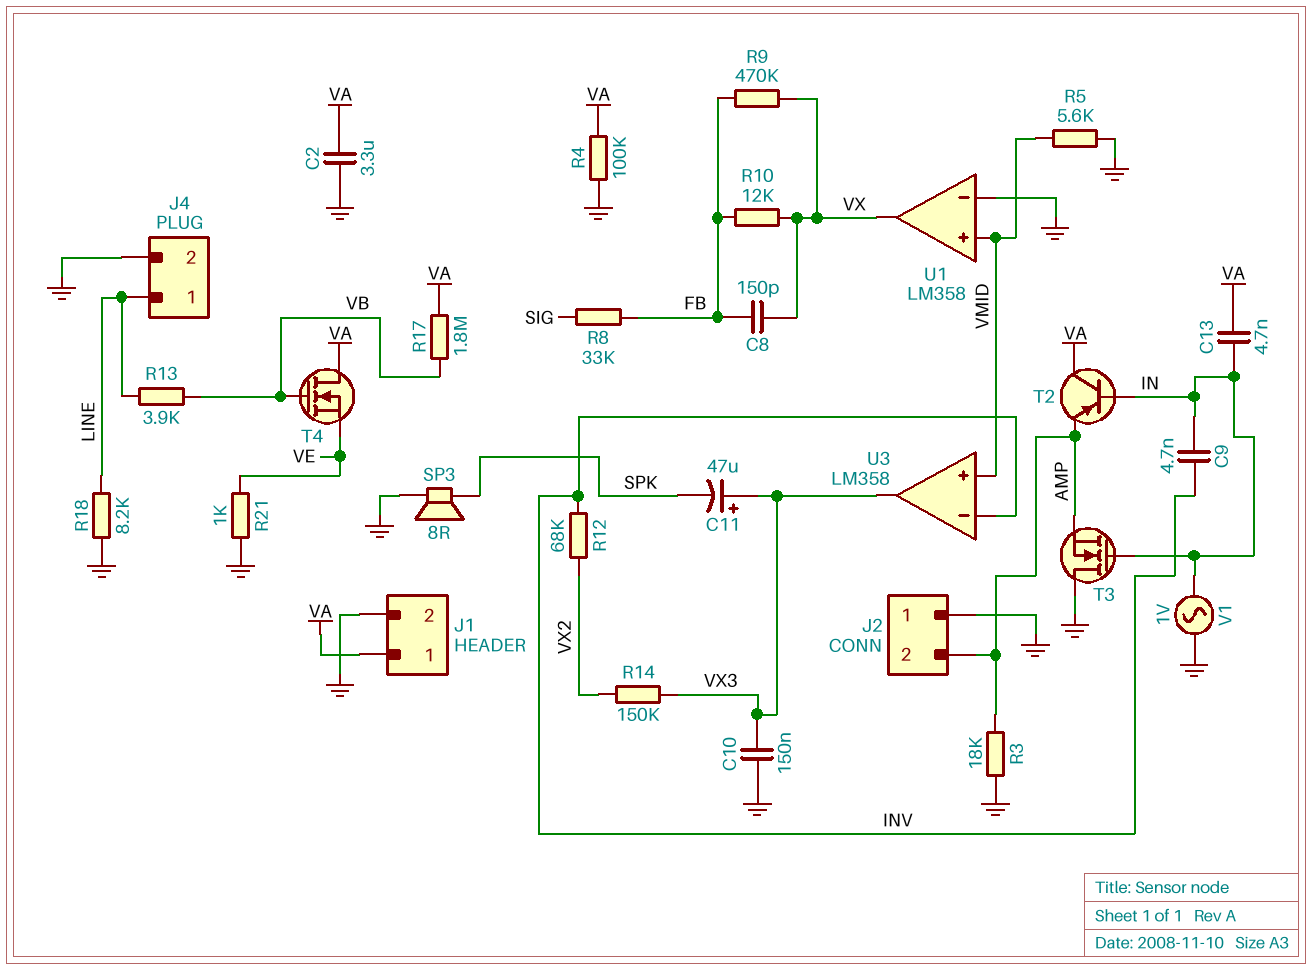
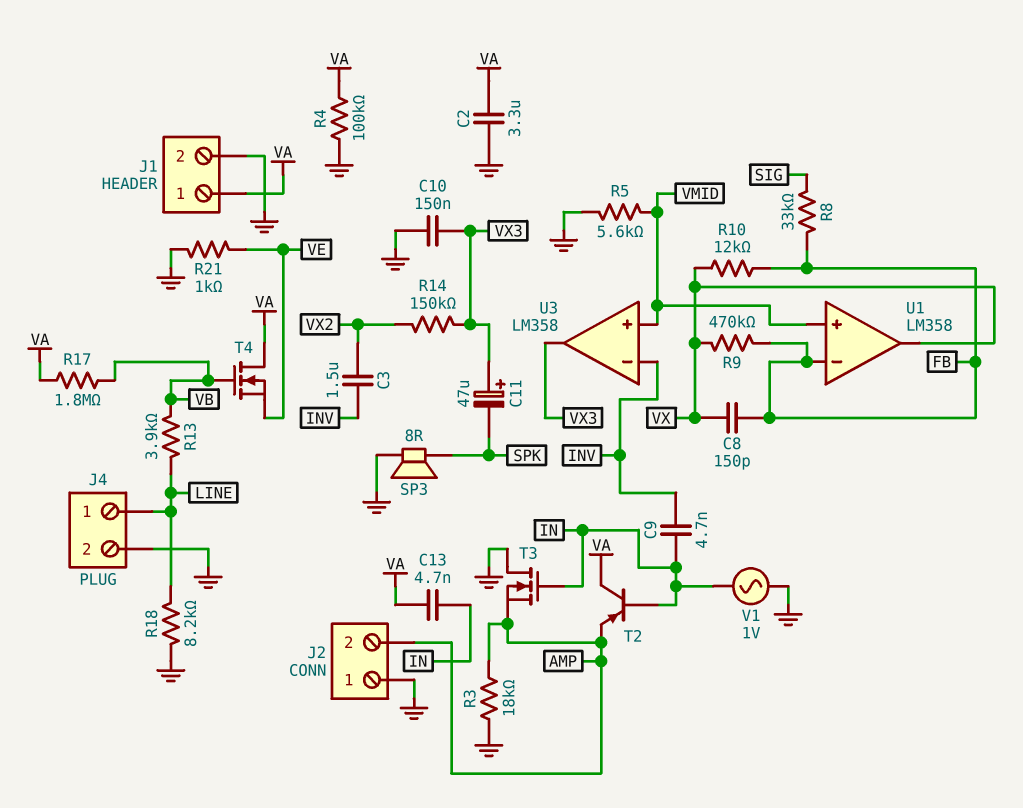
C3: none -> 1.5uF (INV, VX2)
R12: 68k (INV, VX2) -> none
U1 pin in-: GND -> FB

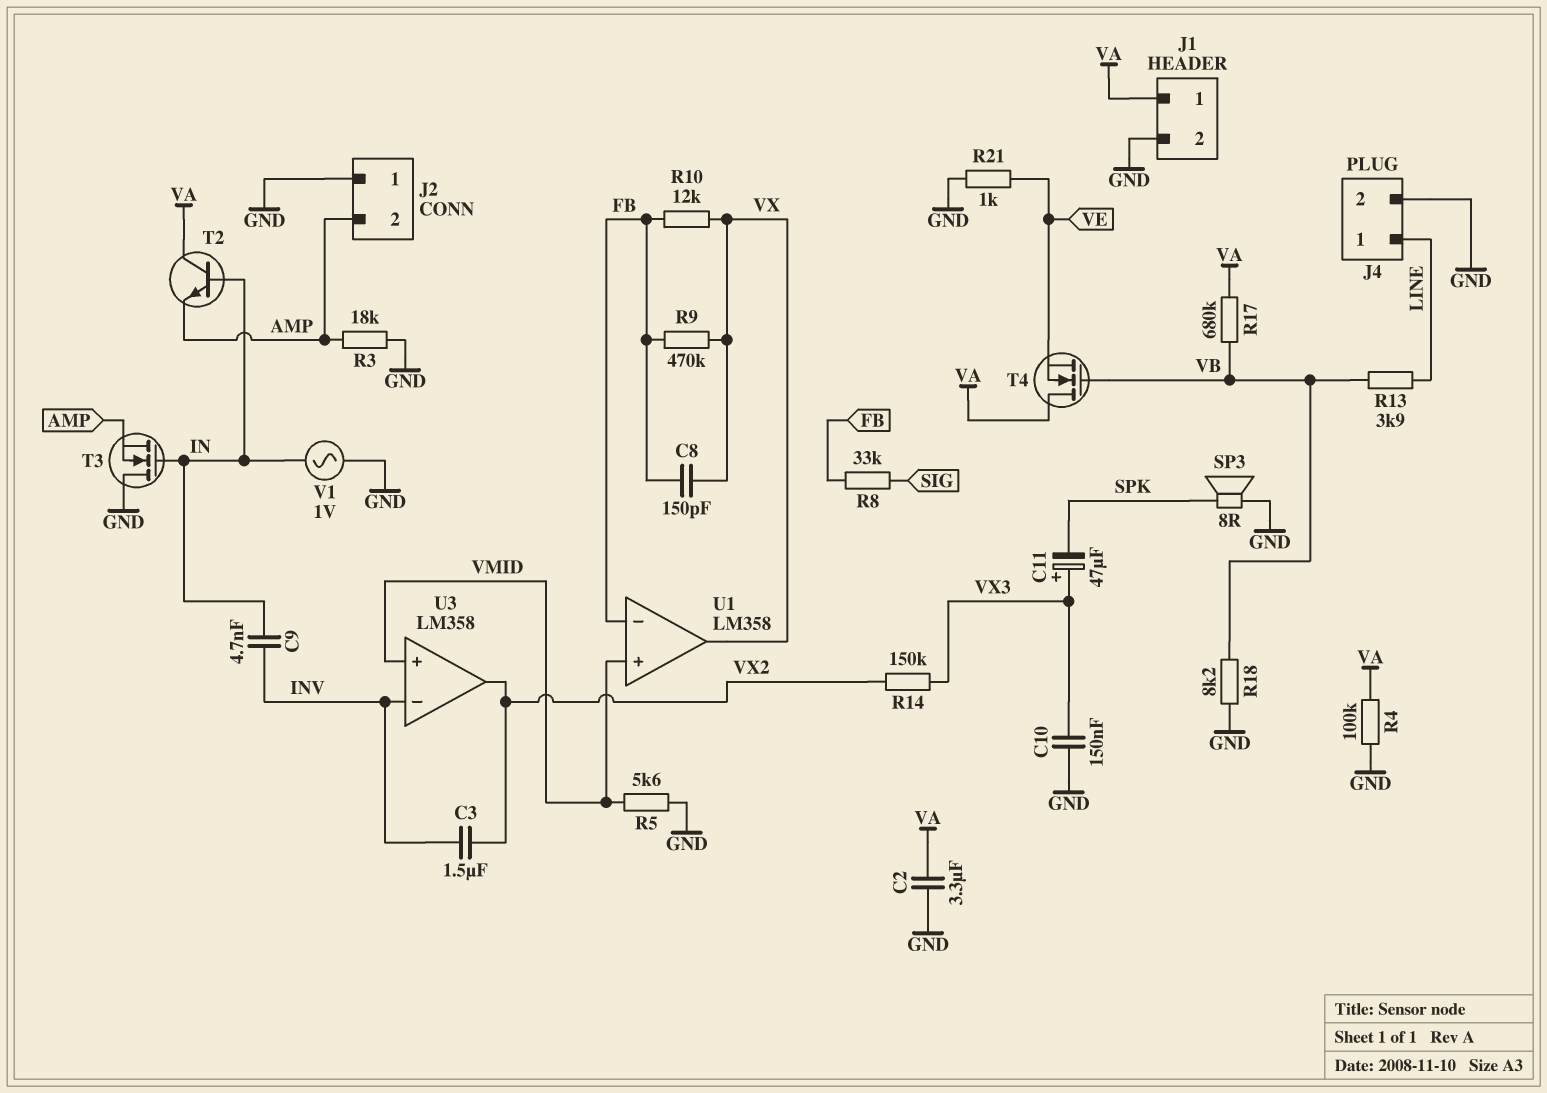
C13: 4.7nF (IN, VA) -> none
R17: 1.8M (VA, VB) -> 680k (VA, VB)
R18: 8.2k (GND, LINE) -> 8.2k (GND, VB)
T2: PNP (B IN, C VA, E AMP) -> NPN (B IN, C VA, E AMP)
U3 pin out: VX3 -> VX2

